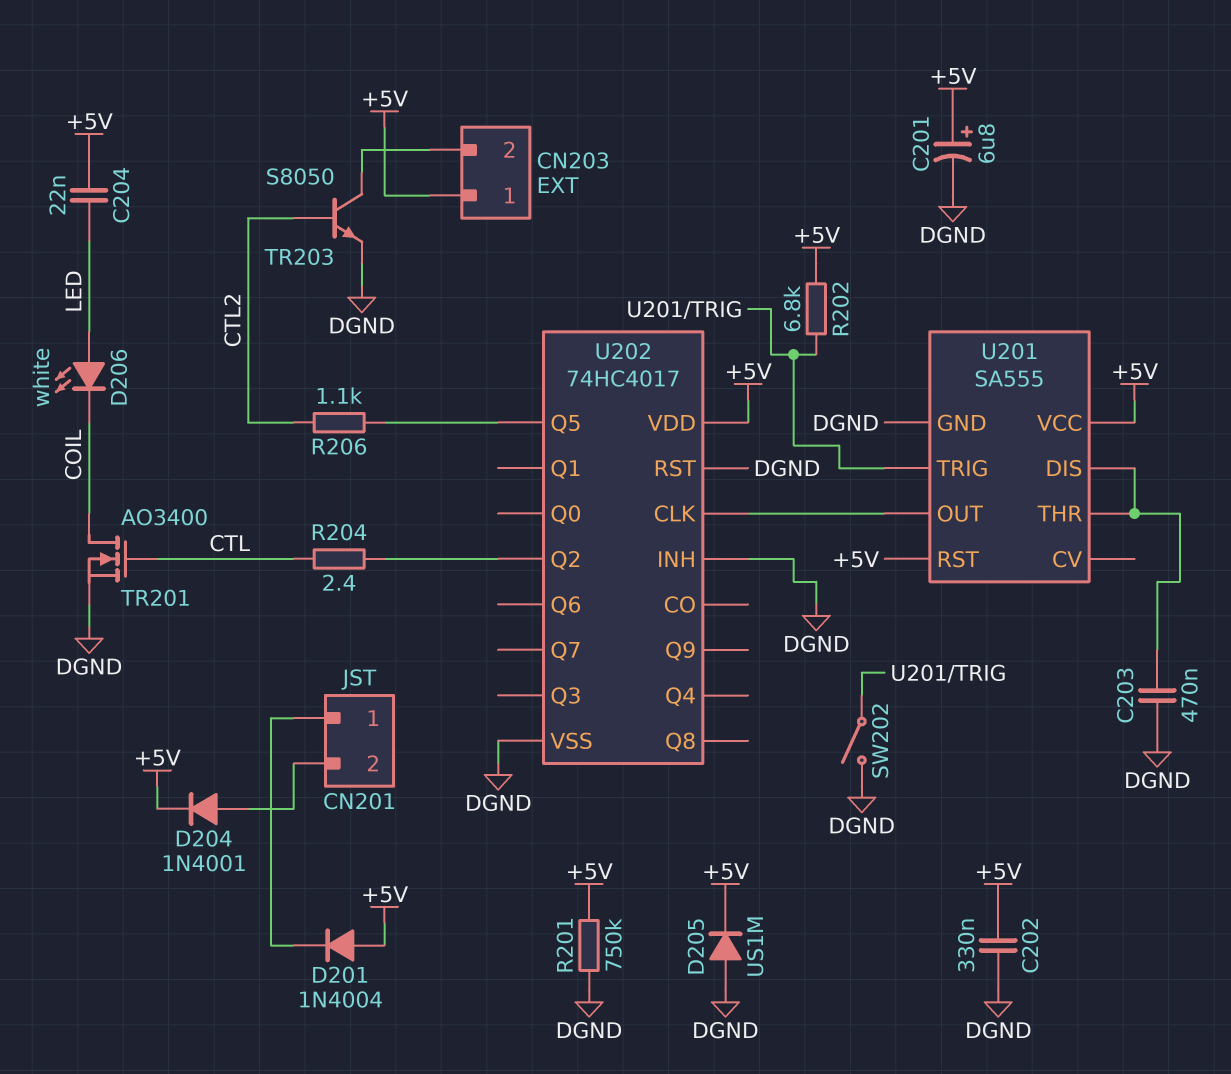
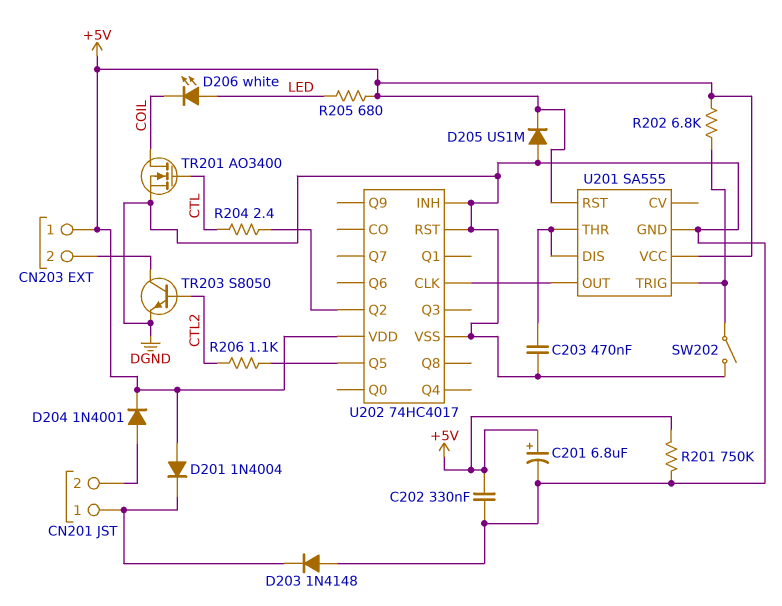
C204: 22nF (+5V, LED) -> none
D203: none -> diode 1N4148 (A DGND, K CN201/1)
R205: none -> 680 (+5V, LED)

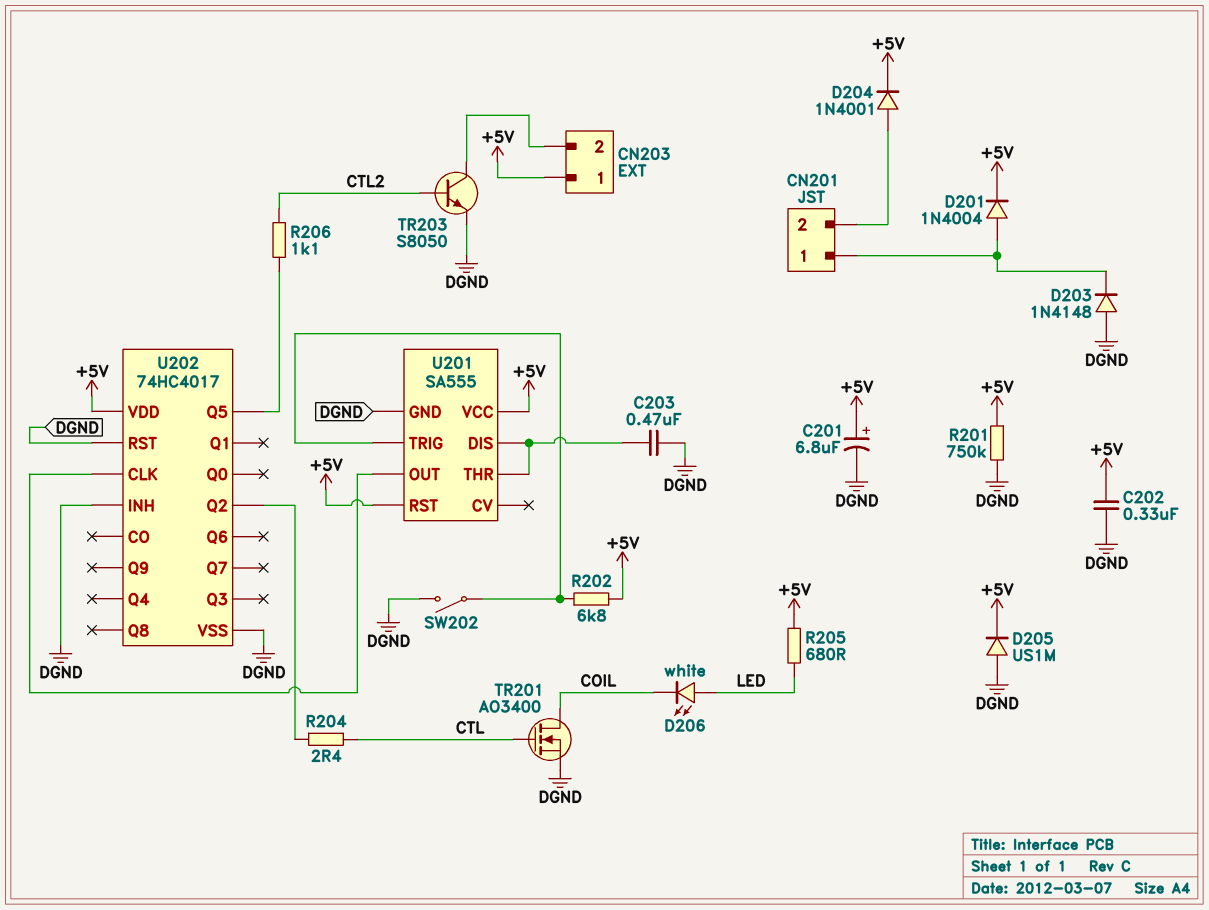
D201: diode 1N4004 (A +5V, K CN201/1) -> diode 1N4004 (A CN201/1, K +5V)

